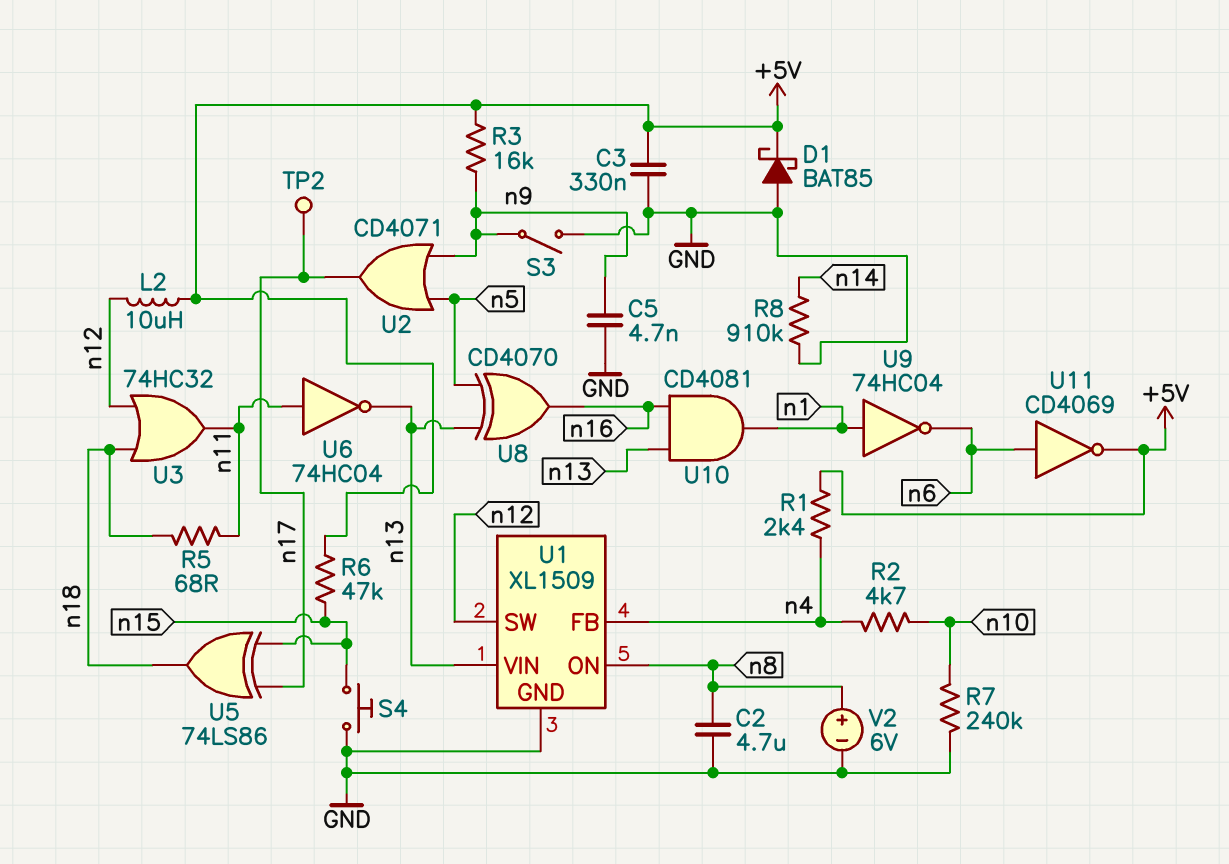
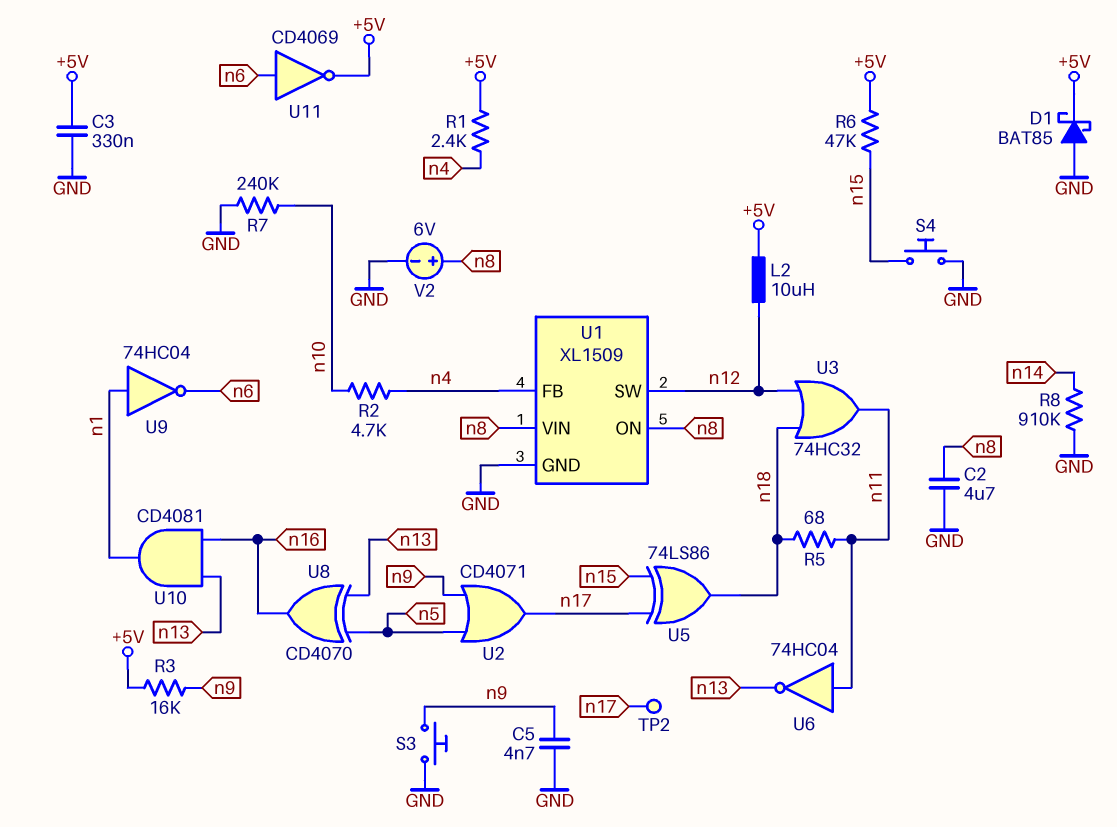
S3: switch (GND, n9) -> button (GND, n9)
U1 pin VIN: n13 -> n8

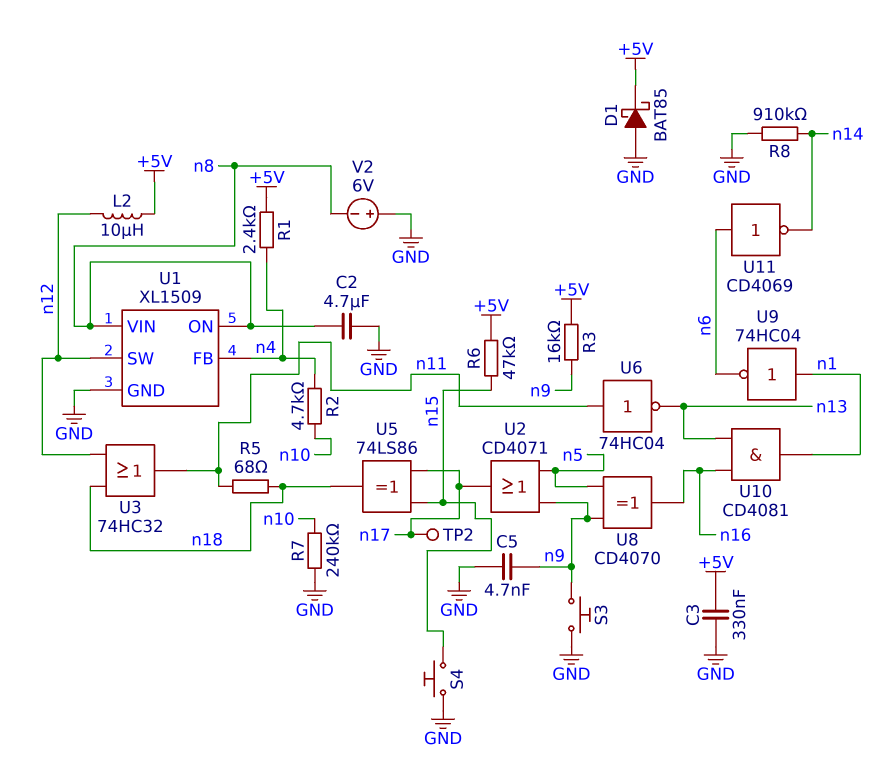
U8: XOR CD4070 (in n5, in n13, out n16) -> XOR CD4070 (in n5, in n9, out n16)
U11: NOT CD4069 (in n6, out +5V) -> NOT CD4069 (in n6, out n14)
V2: 6V (plus n8, minus GND) -> 6V (plus GND, minus n8)

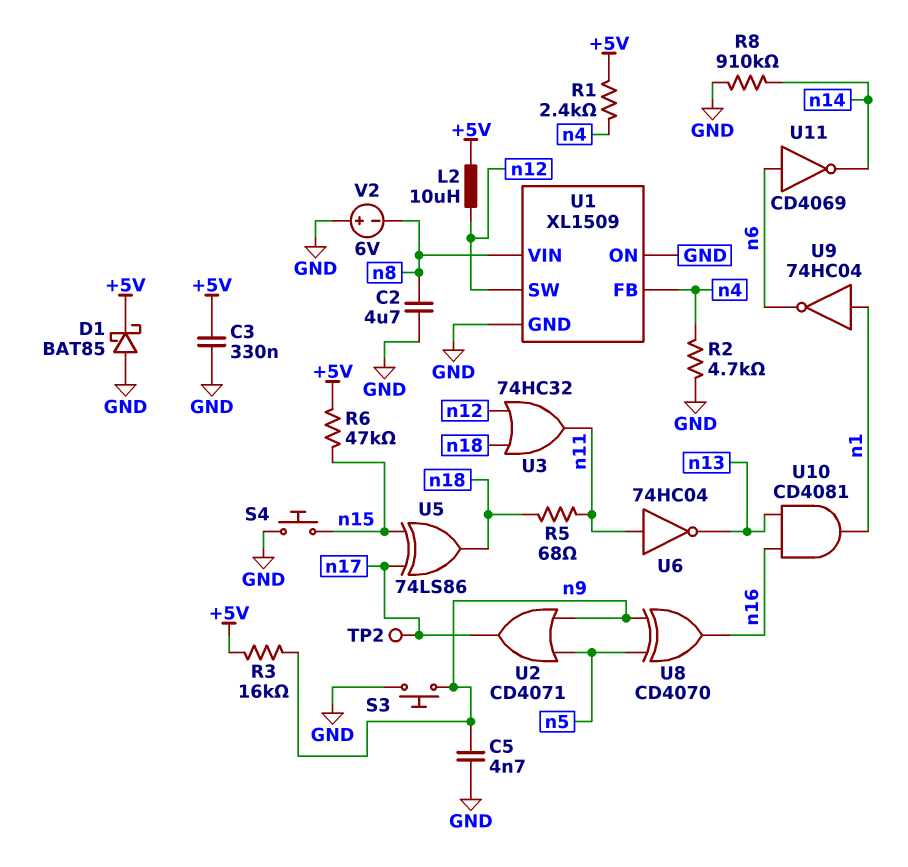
R2: 4.7k (n4, n10) -> 4.7k (GND, n4)
R7: 240k (GND, n10) -> none
U1 pin ON: n8 -> GND

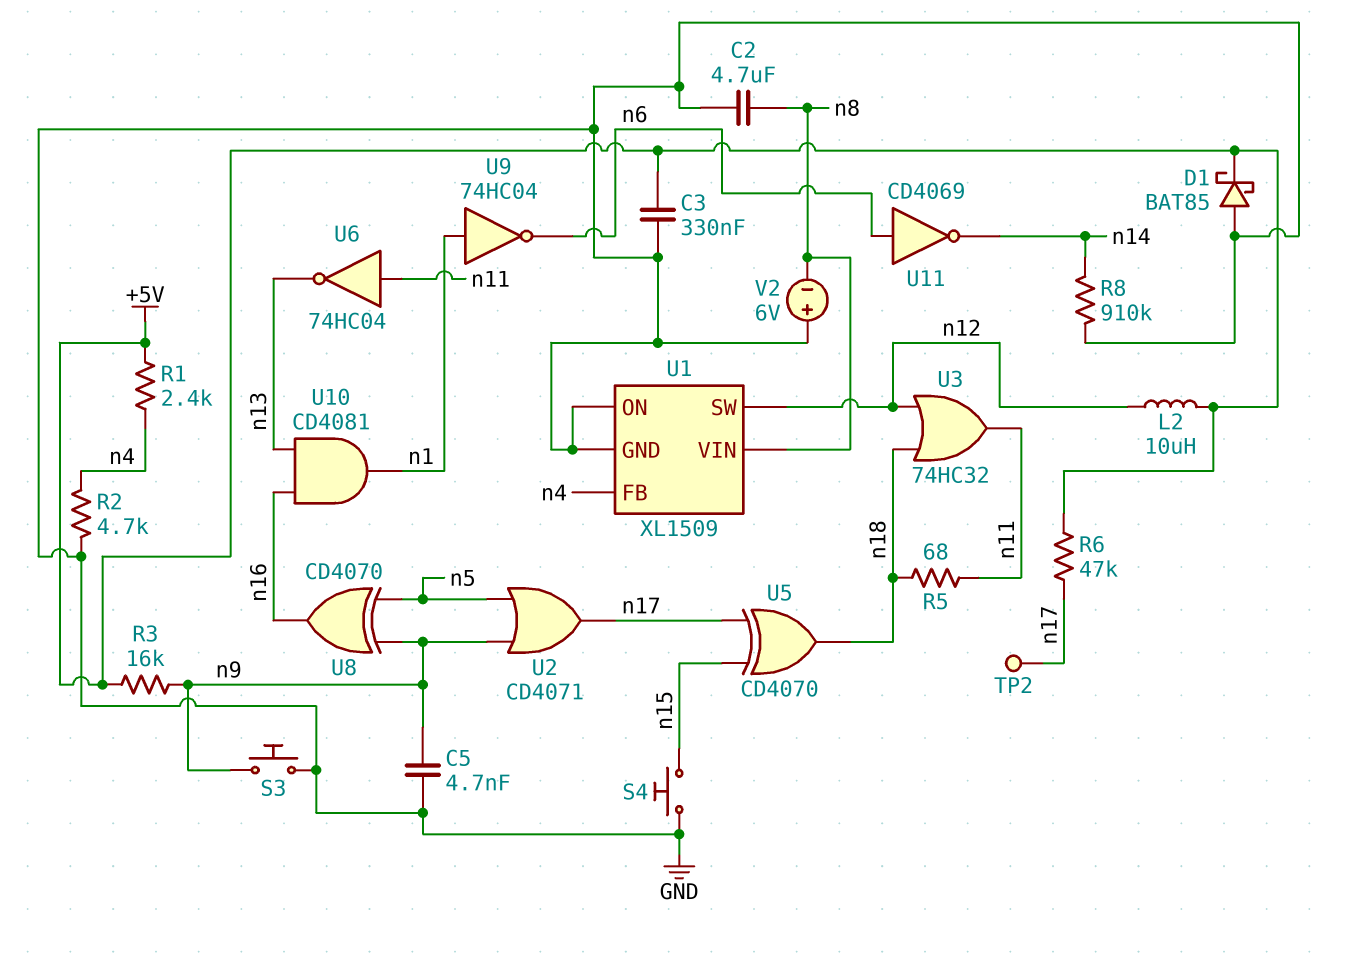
R6: 47k (+5V, n15) -> 47k (+5V, n17)
U5: XOR 74LS86 (in n15, in n17, out n18) -> XOR CD4070 (in n15, in n17, out n18)

